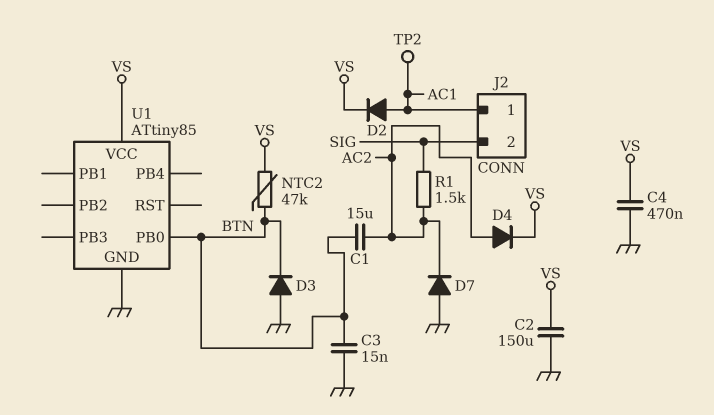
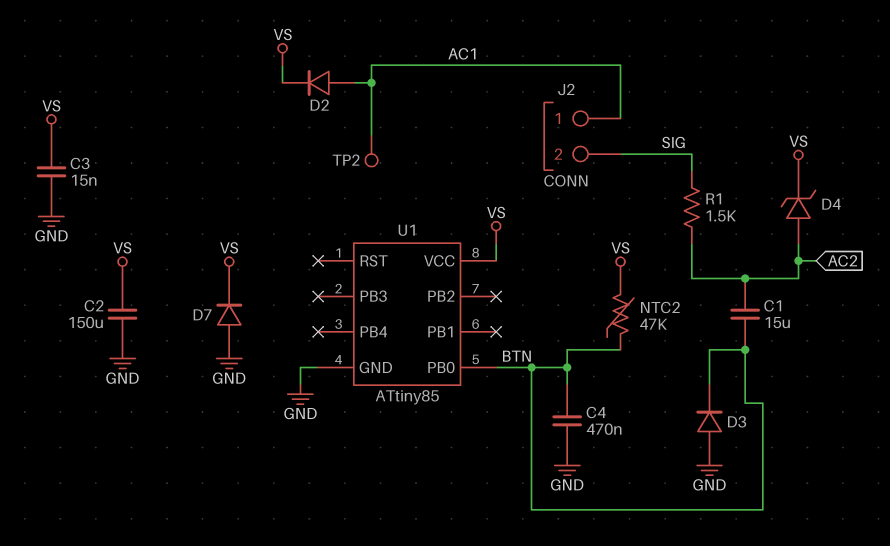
C3: 15nF (BTN, GND) -> 15nF (GND, VS)
C4: 470nF (GND, VS) -> 470nF (BTN, GND)
D4: diode (A AC2, K VS) -> zener (A AC2, K VS)
D7: diode (A GND, K AC2) -> diode (A GND, K VS)

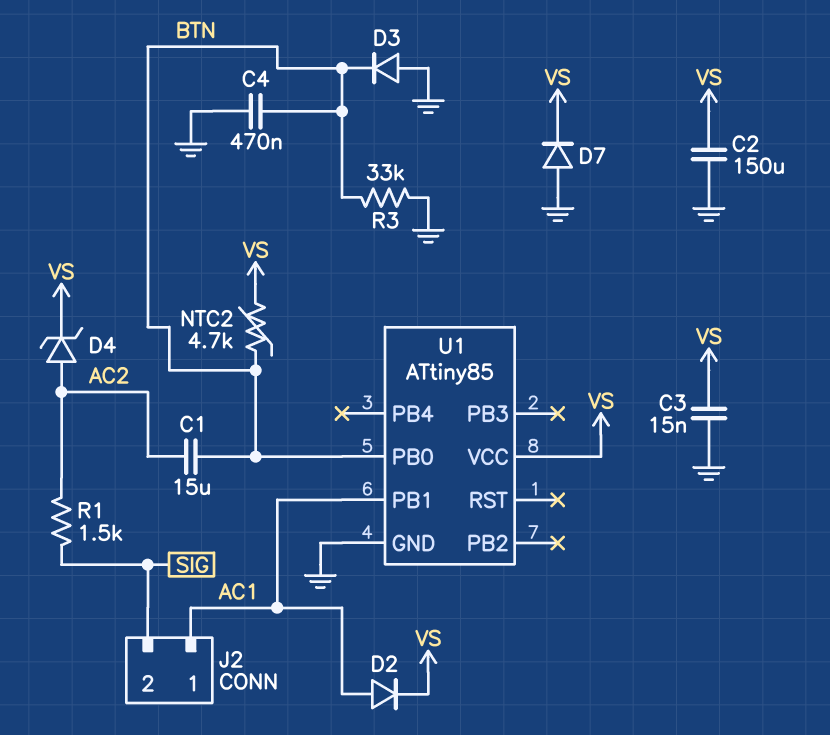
NTC2: 47k (BTN, VS) -> 4.7k (BTN, VS)
R3: none -> 33k (BTN, GND)
TP2: test point (AC1) -> none
U1 pin PB1: none -> AC1

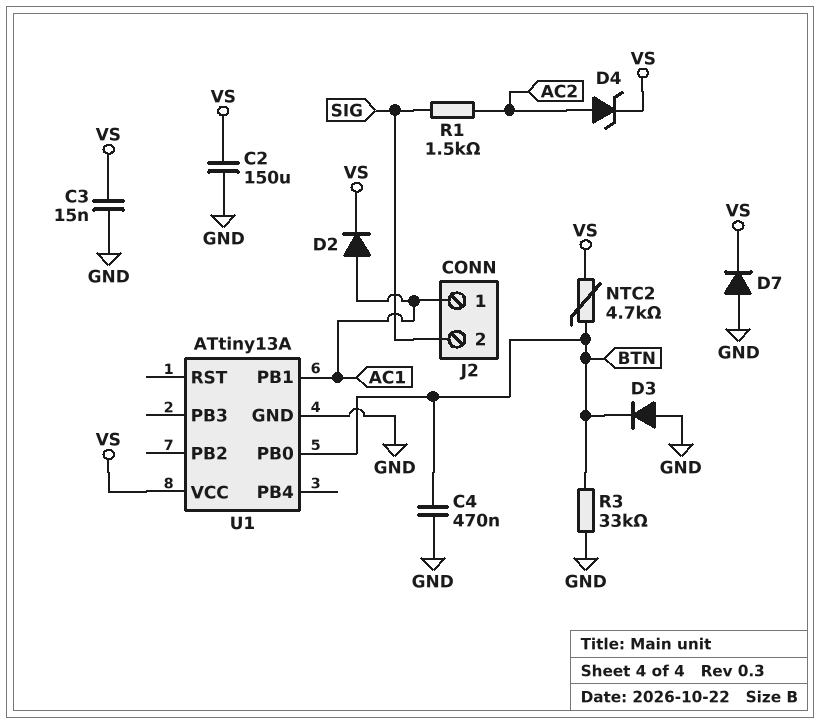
C1: 15uF (AC2, BTN) -> none
U1: ATtiny85 -> ATtiny13A

